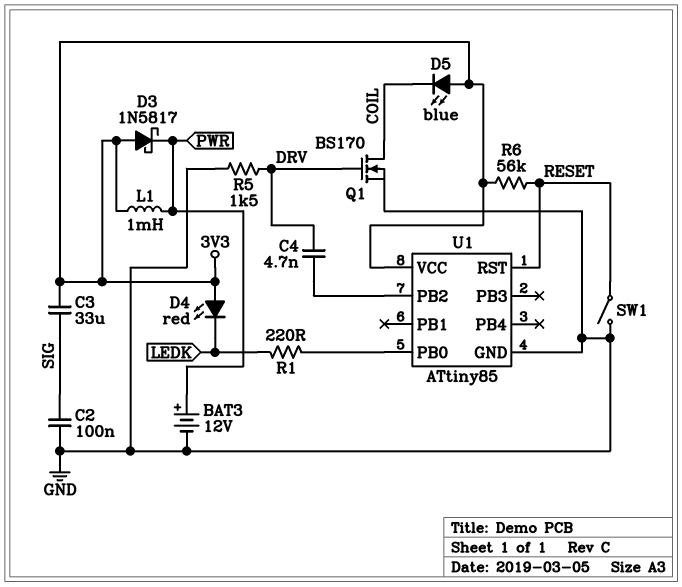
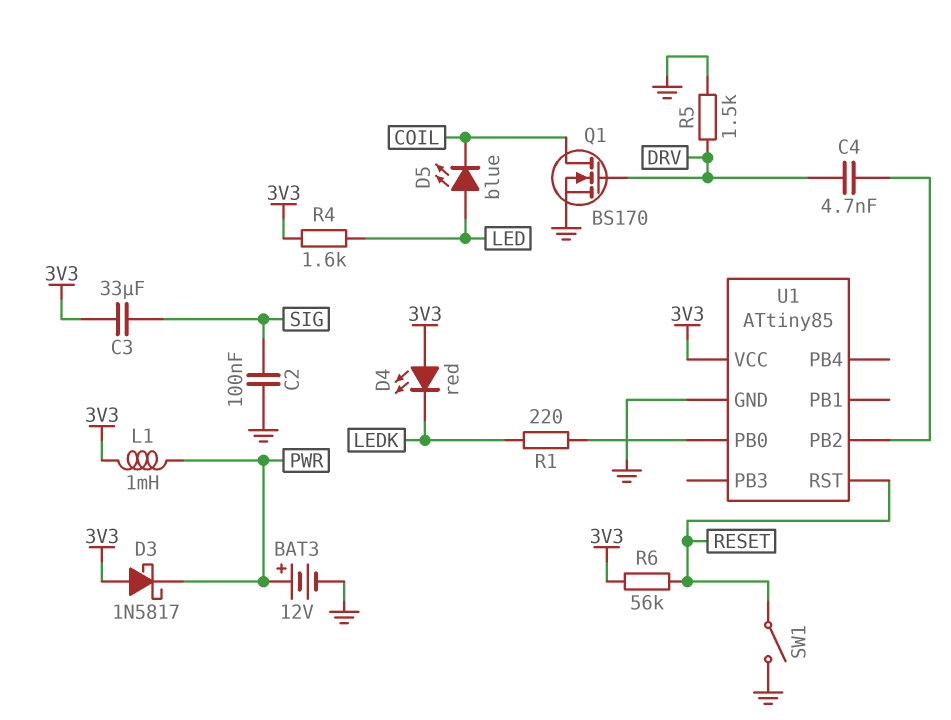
D5: LED blue (A 3V3, K COIL) -> LED blue (A LED, K COIL)
R4: none -> 1.6k (3V3, LED)

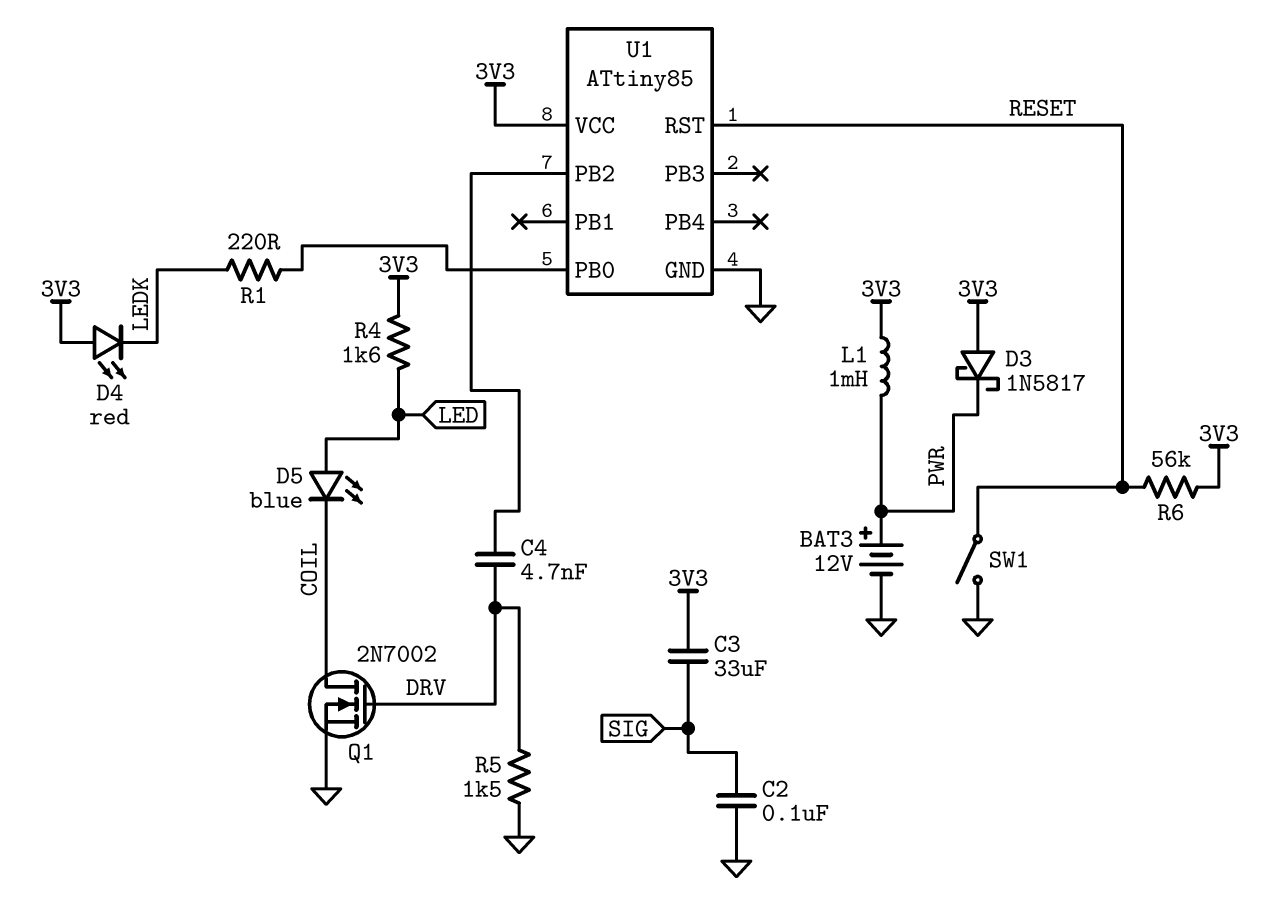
Q1: NMOS BS170 (G DRV, D COIL, S GND) -> NMOS 2N7002 (G DRV, D COIL, S GND)

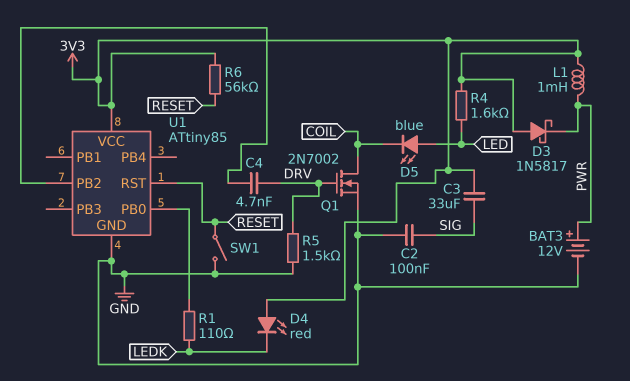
R1: 220 (LEDK, U1/PB0) -> 110 (LEDK, U1/PB0)

